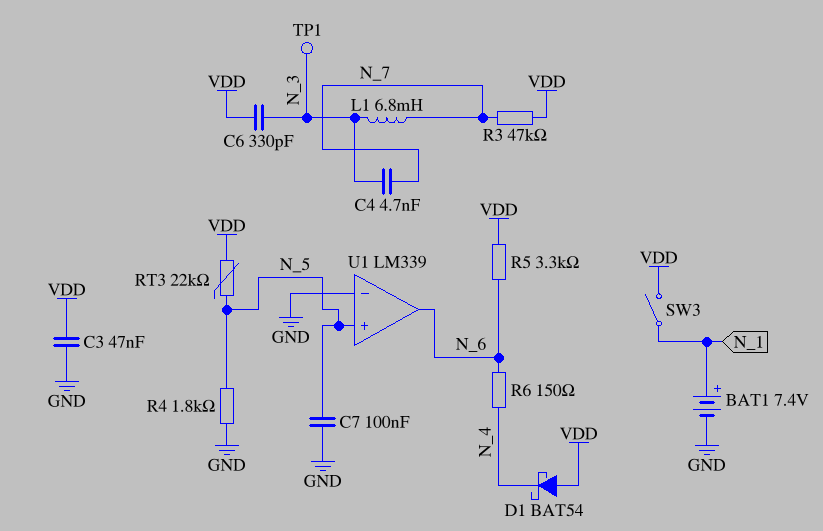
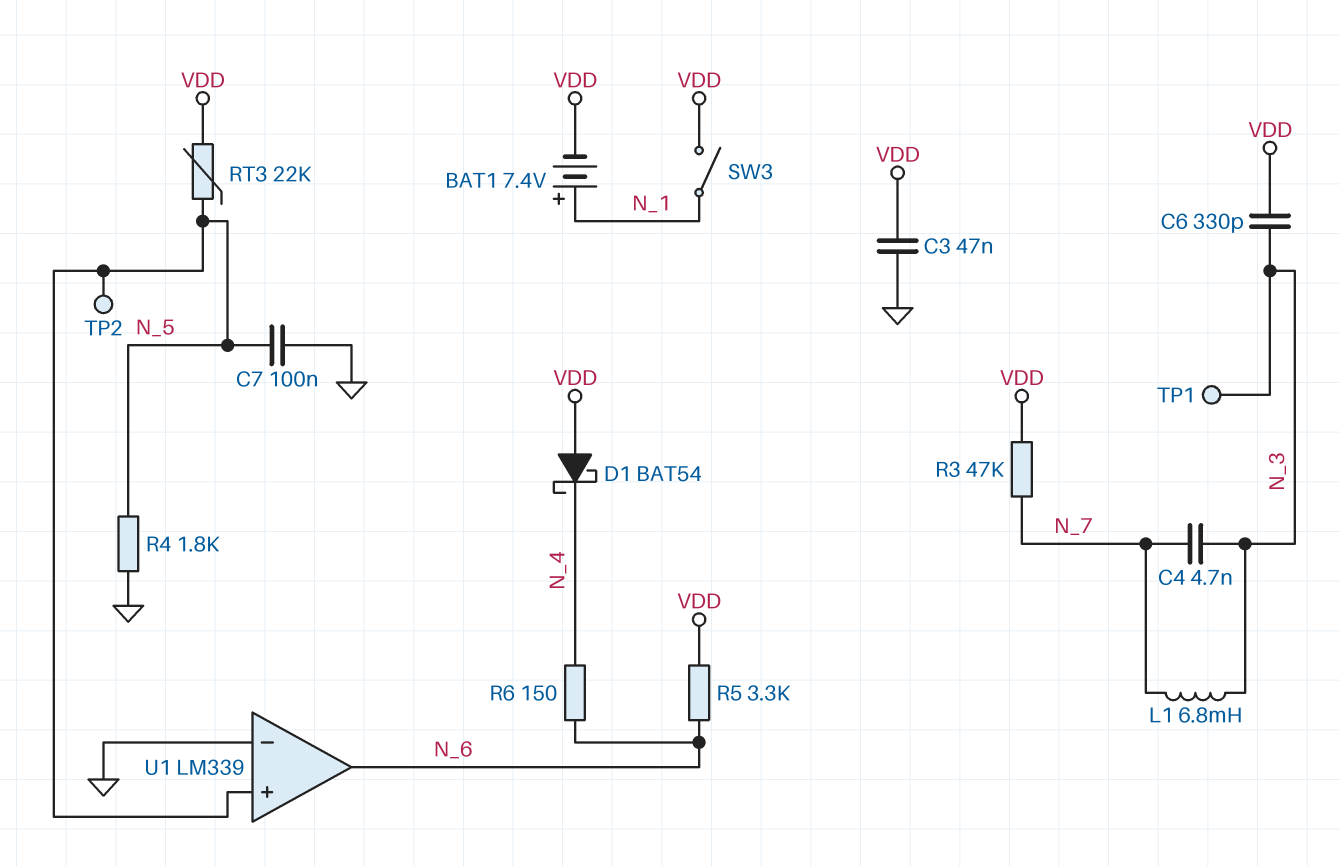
BAT1: 7.4V (plus N_1, minus GND) -> 7.4V (plus N_1, minus VDD)
TP2: none -> test point (N_5)

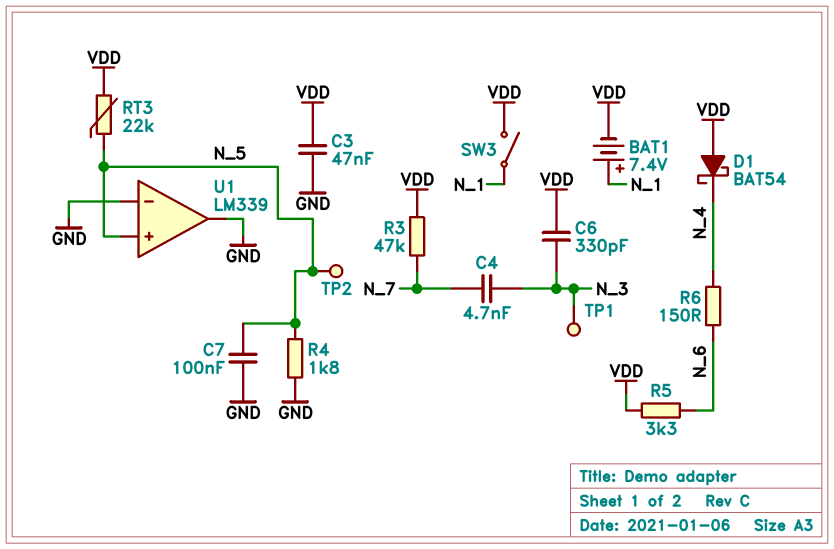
L1: 6.8mH (N_3, N_7) -> none
U1 pin out: N_6 -> GND

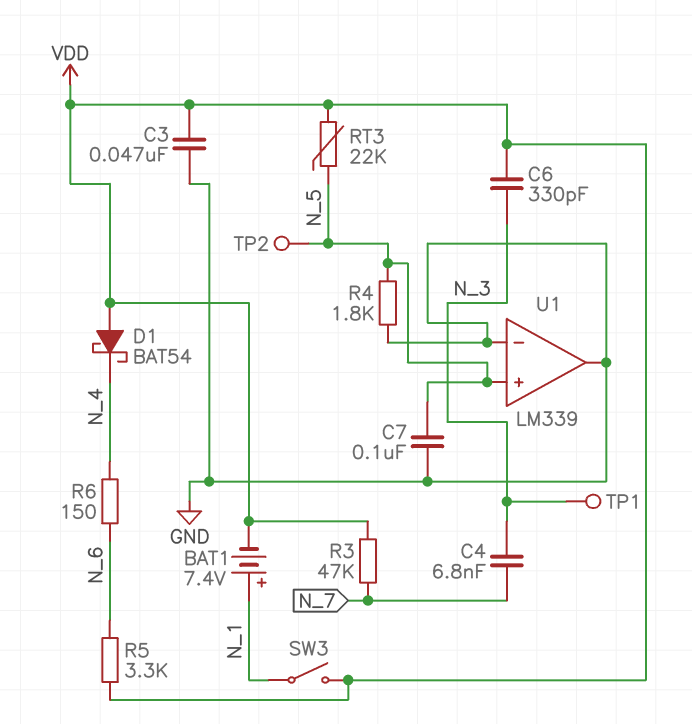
C4: 4.7nF (N_3, N_7) -> 6.8nF (N_3, N_7)

